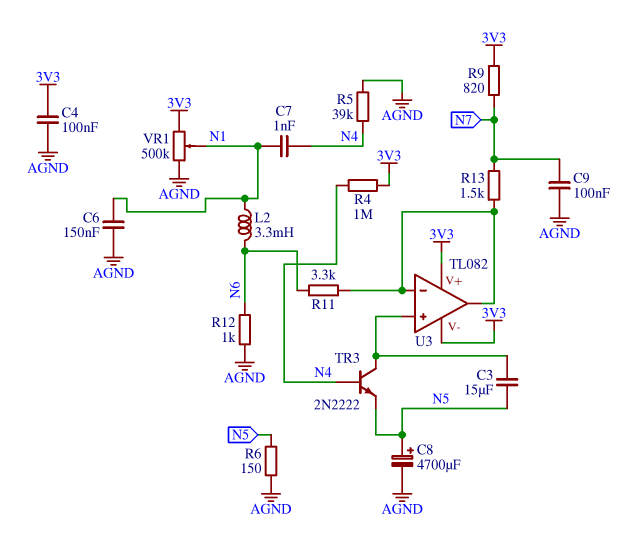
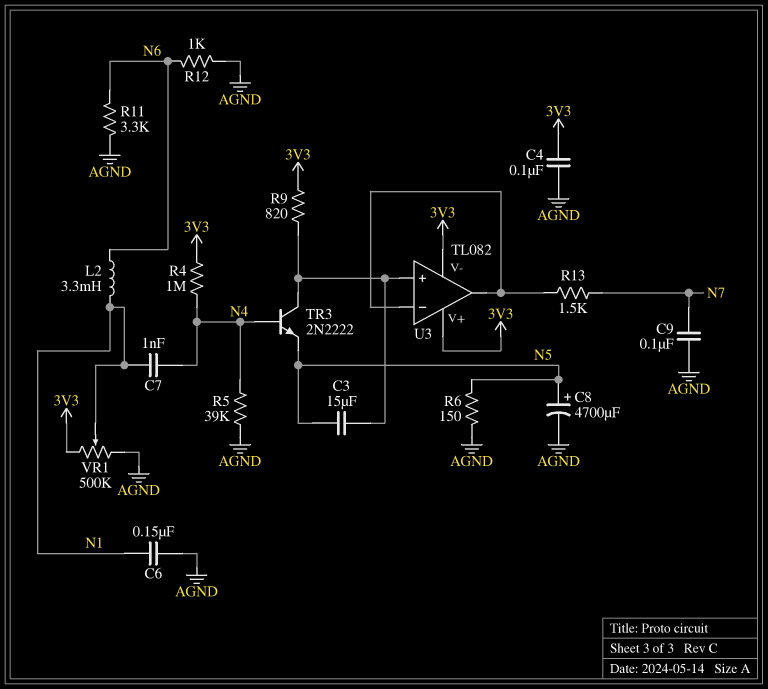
R9: 820 (3V3, N7) -> 820 (3V3, U3/in+)
R11: 3.3k (N6, U3/in-) -> 3.3k (AGND, N6)

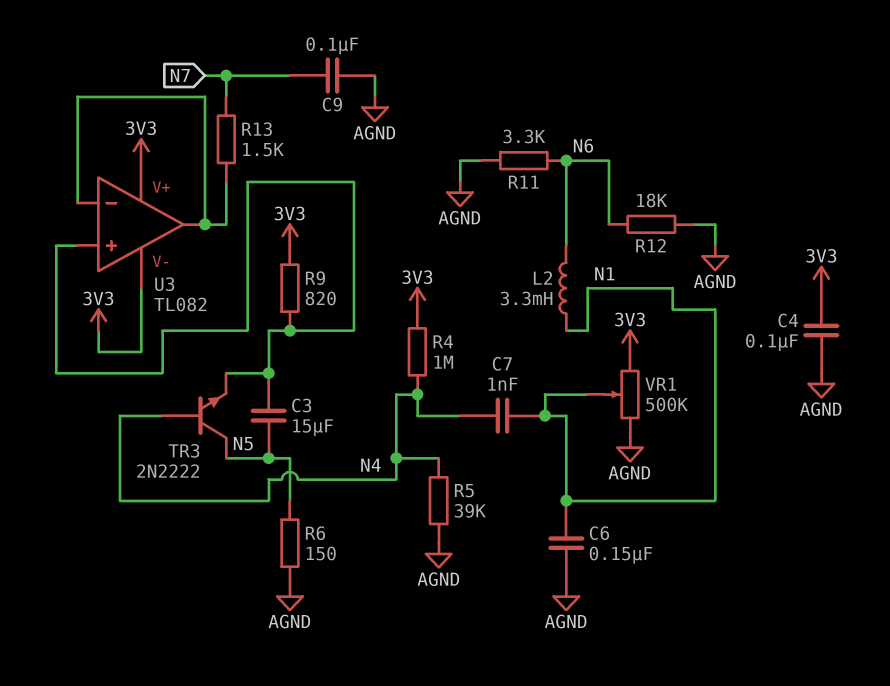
C8: 4700uF (plus N5, minus AGND) -> none
R12: 1k (AGND, N6) -> 18k (AGND, N6)
TR3: NPN 2N2222 (B N4, C U3/in+, E N5) -> NPN 2N2222 (B N4, C N5, E U3/in+)

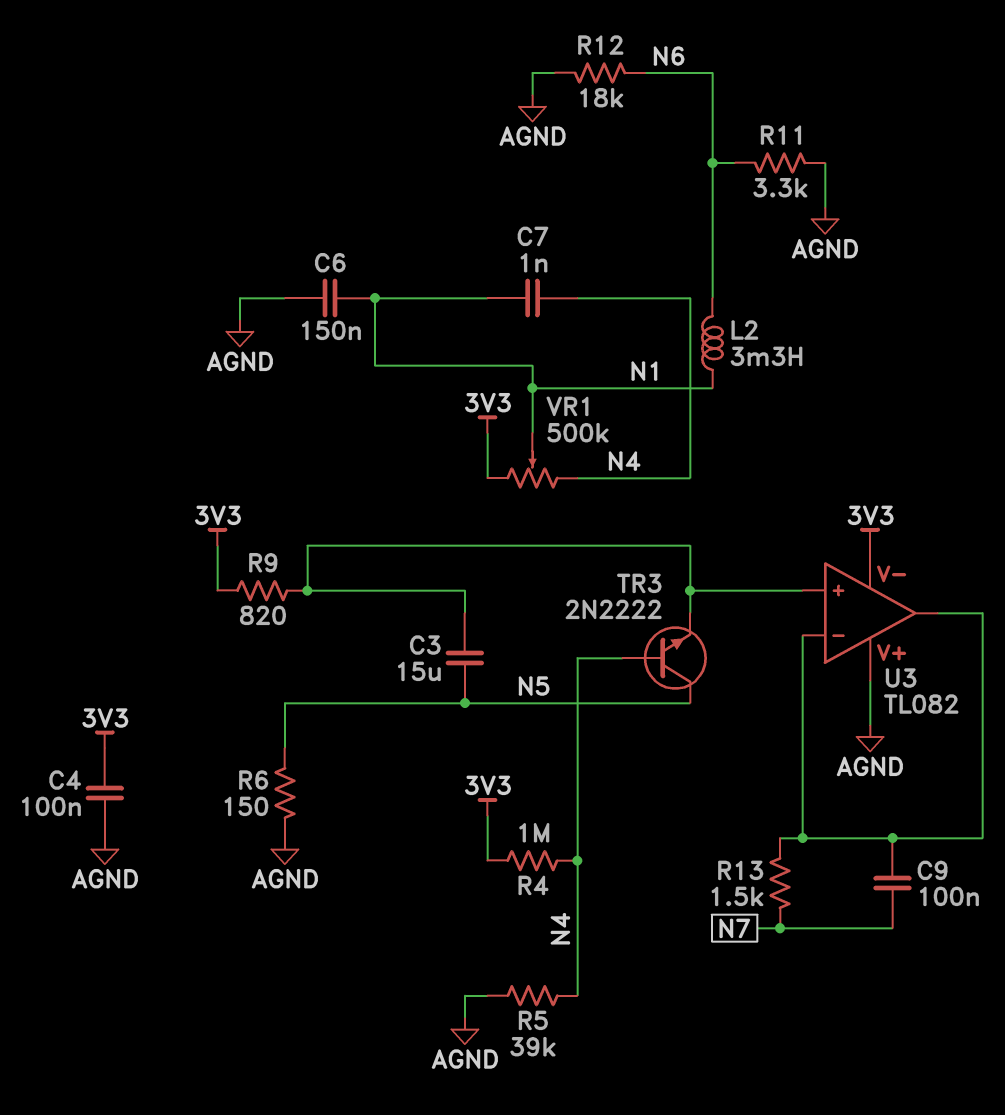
C9: 100nF (AGND, N7) -> 100nF (N7, U3/in-)
U3 pin V+: 3V3 -> AGND
VR1: 500k (3V3, AGND, wiper N1) -> 500k (3V3, N4, wiper N1)

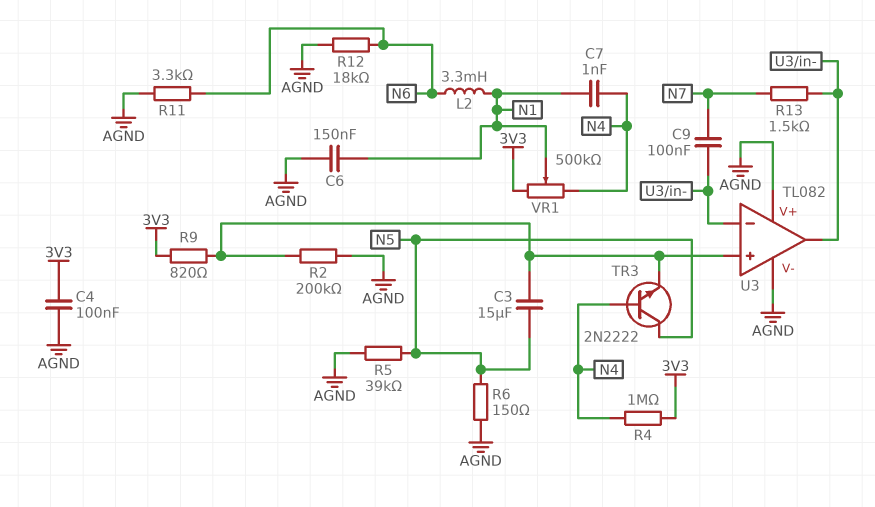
R2: none -> 200k (AGND, U3/in+)
R5: 39k (AGND, N4) -> 39k (AGND, N5)
U3 pin V-: 3V3 -> AGND

